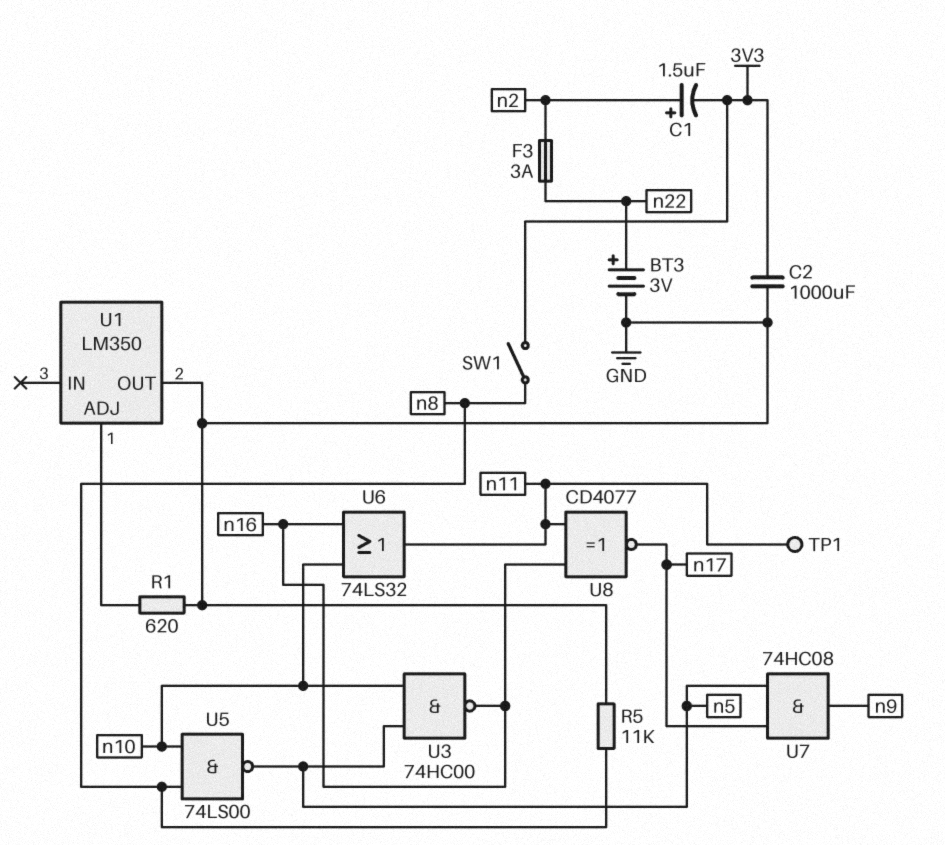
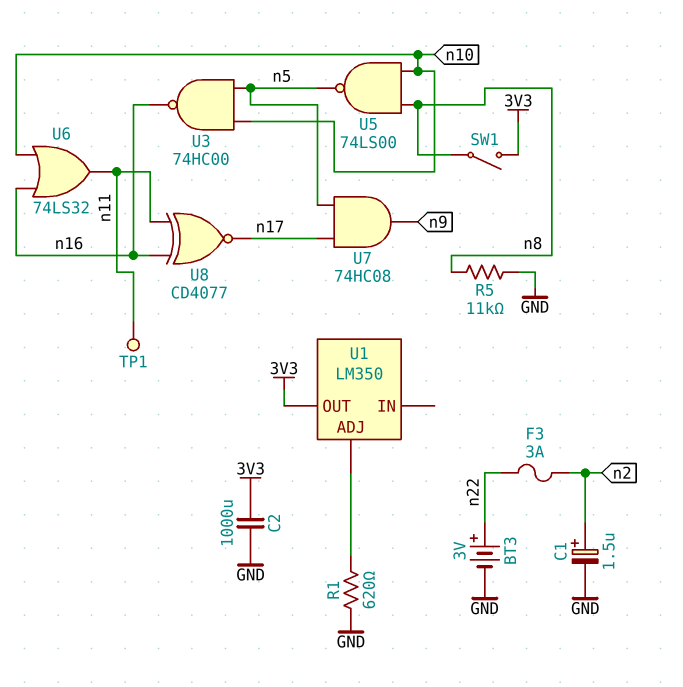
C1: 1.5uF (plus n2, minus 3V3) -> 1.5uF (plus n2, minus GND)
U1 pin OUT: GND -> 3V3

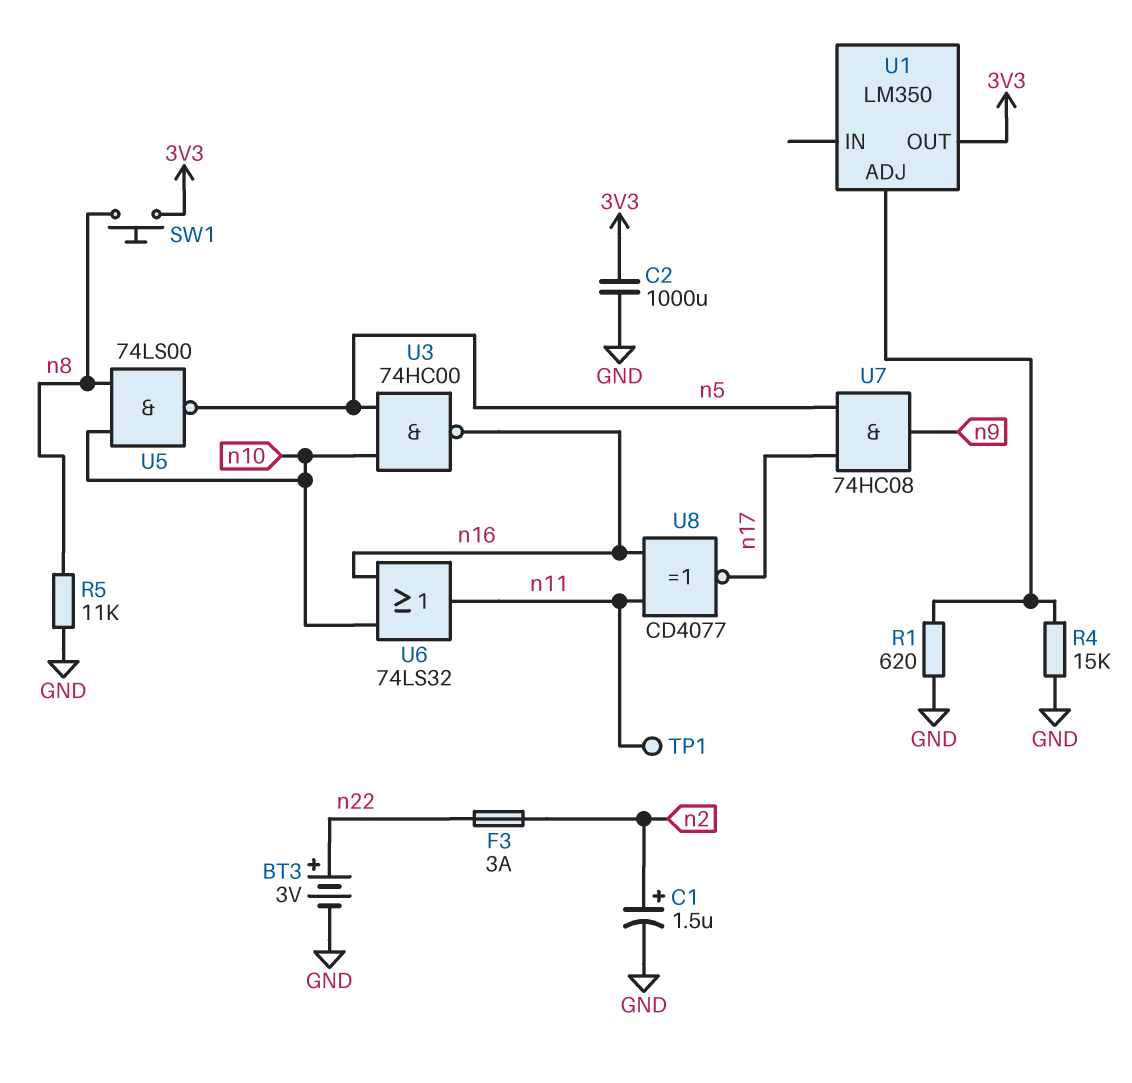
R4: none -> 15k (GND, U1/ADJ)
SW1: switch (3V3, n8) -> button (3V3, n8)

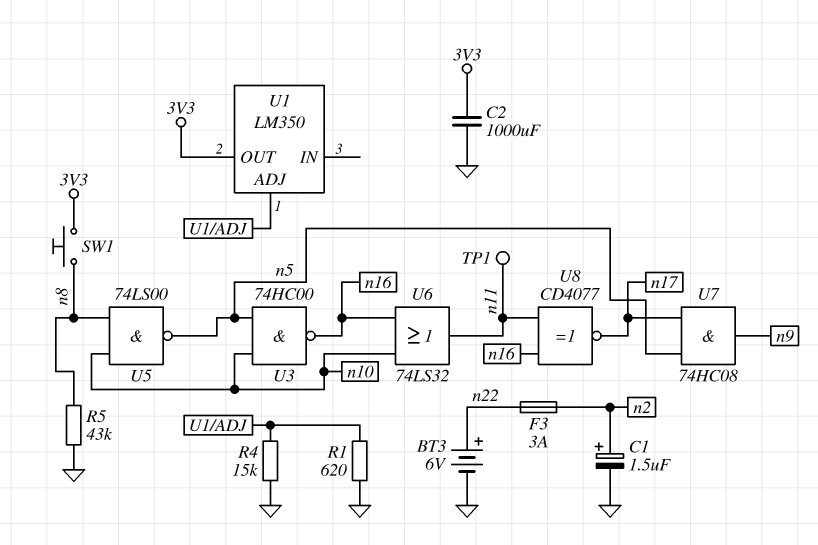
BT3: 3V (plus n22, minus GND) -> 6V (plus n22, minus GND)
R5: 11k (GND, n8) -> 43k (GND, n8)

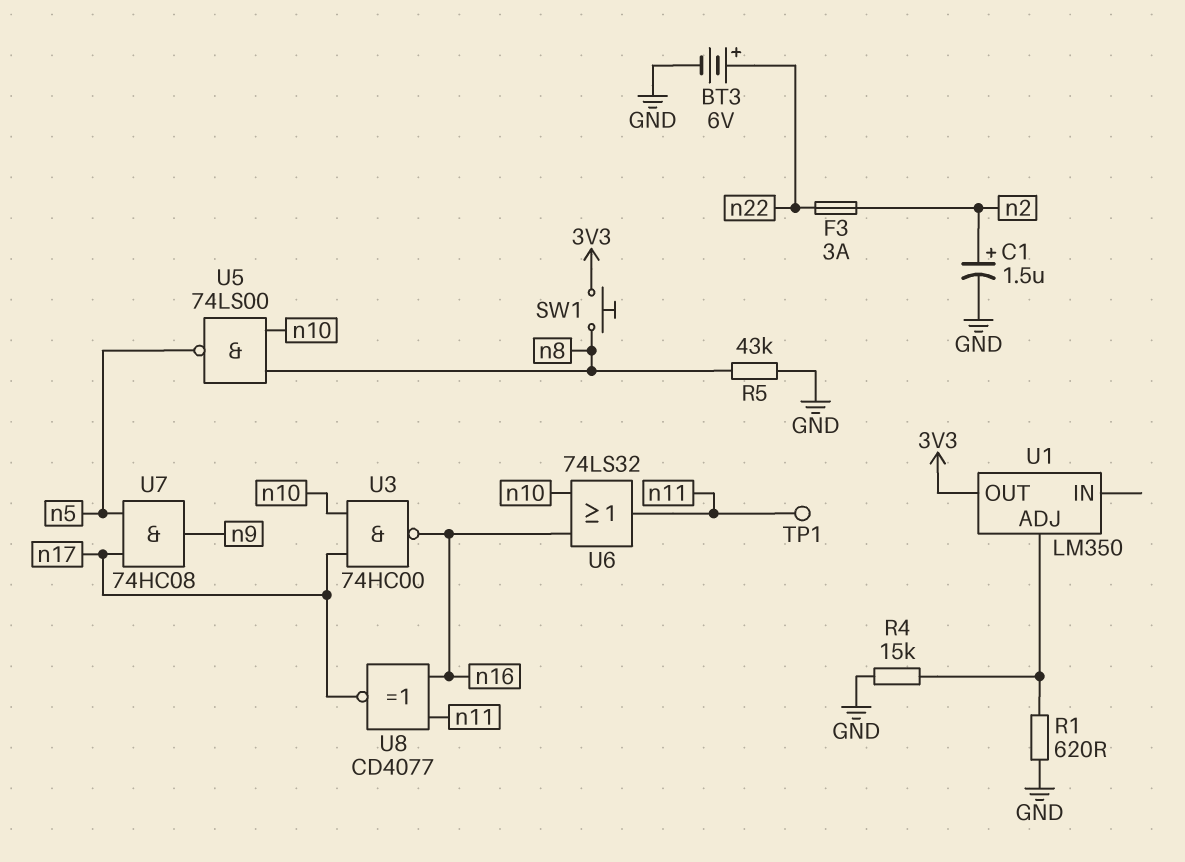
C2: 1000uF (3V3, GND) -> none
U3: NAND 74HC00 (in n5, in n10, out n16) -> NAND 74HC00 (in n10, in n17, out n16)

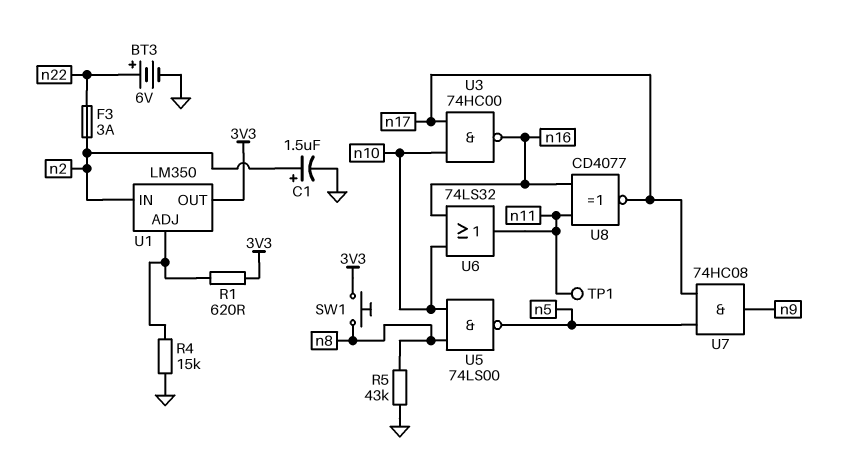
R1: 620 (GND, U1/ADJ) -> 620 (3V3, U1/ADJ)
U1 pin IN: none -> n2

